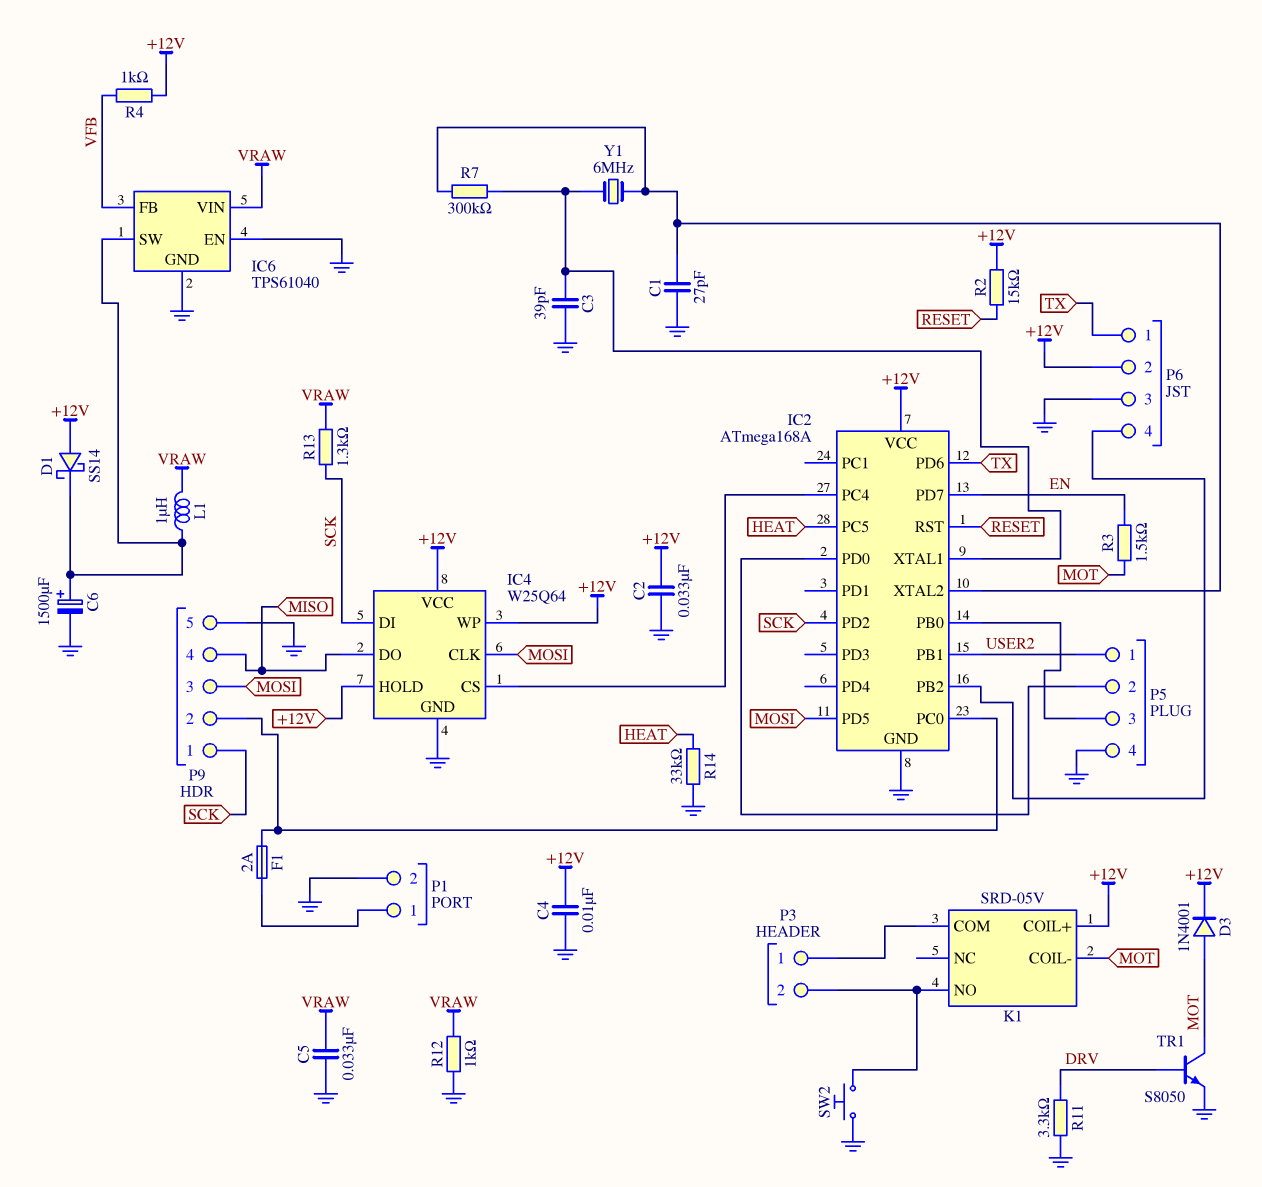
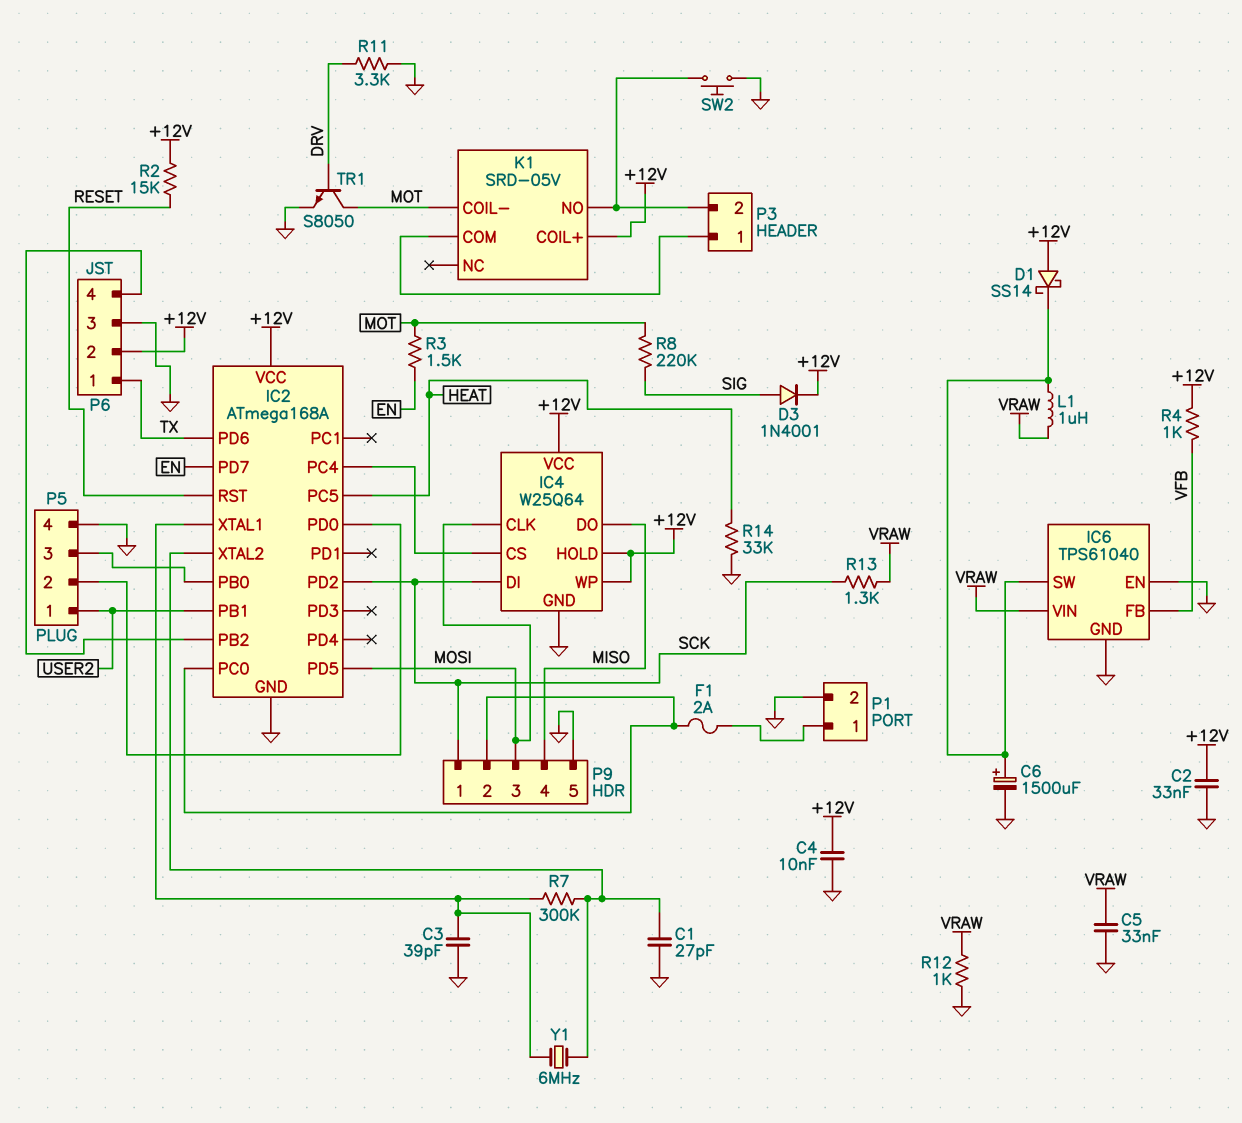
D3: diode 1N4001 (A MOT, K +12V) -> diode 1N4001 (A SIG, K +12V)
R8: none -> 220k (MOT, SIG)

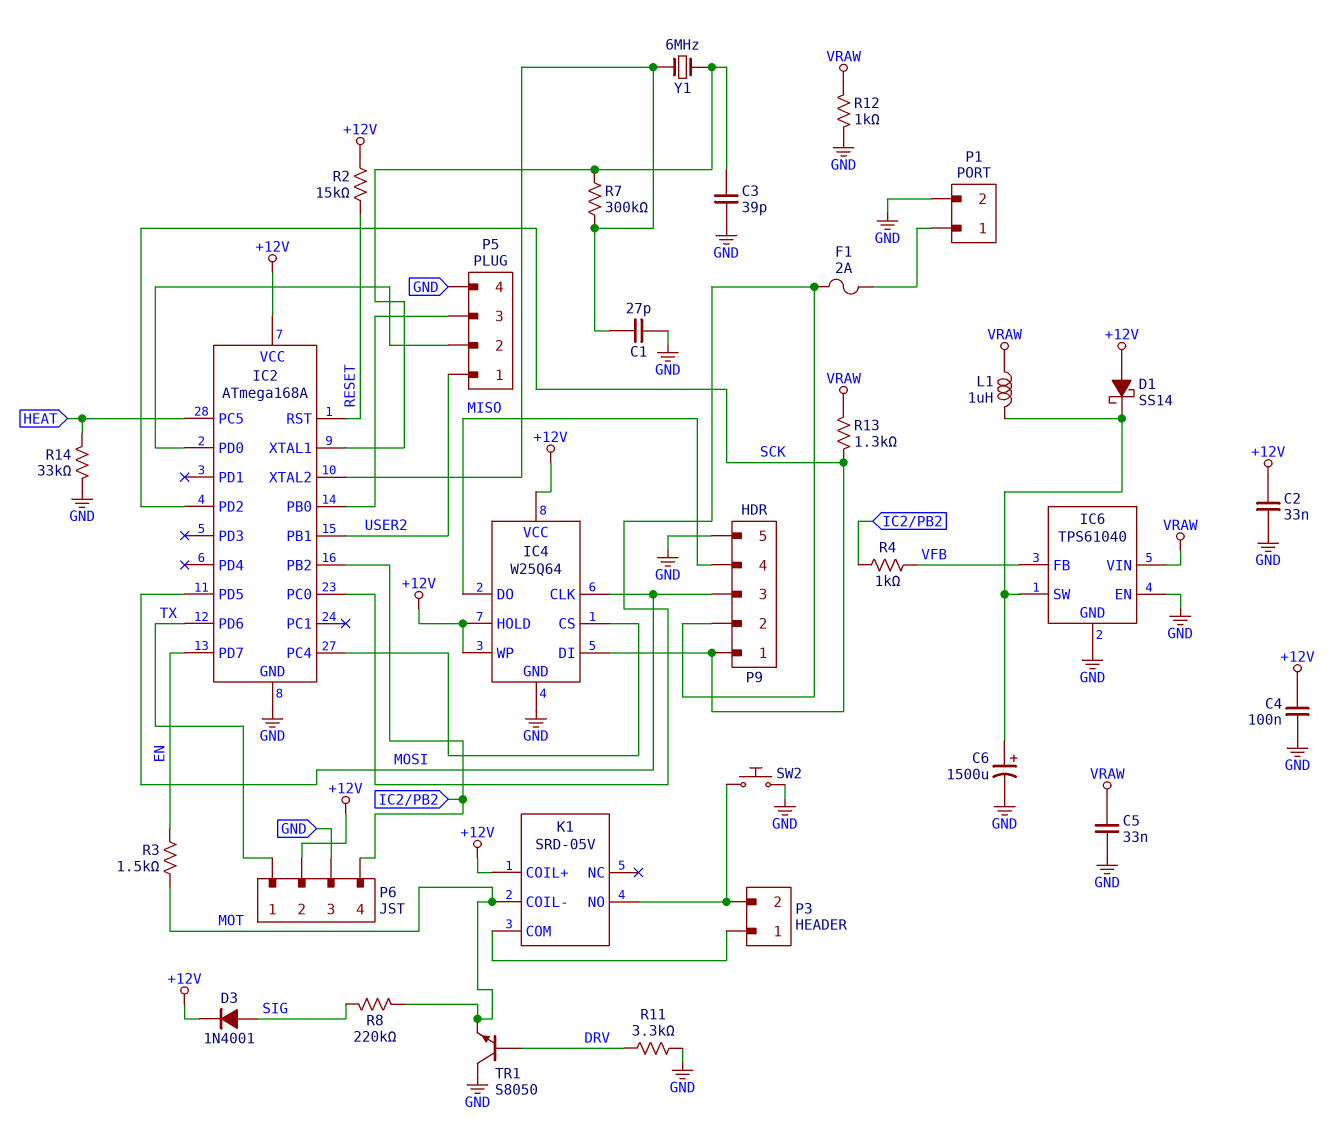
C4: 10nF (+12V, GND) -> 100nF (+12V, GND)
R4: 1k (+12V, VFB) -> 1k (IC2/PB2, VFB)
TR1: NPN S8050 (B DRV, C MOT, E GND) -> NPN S8050 (B DRV, C GND, E MOT)

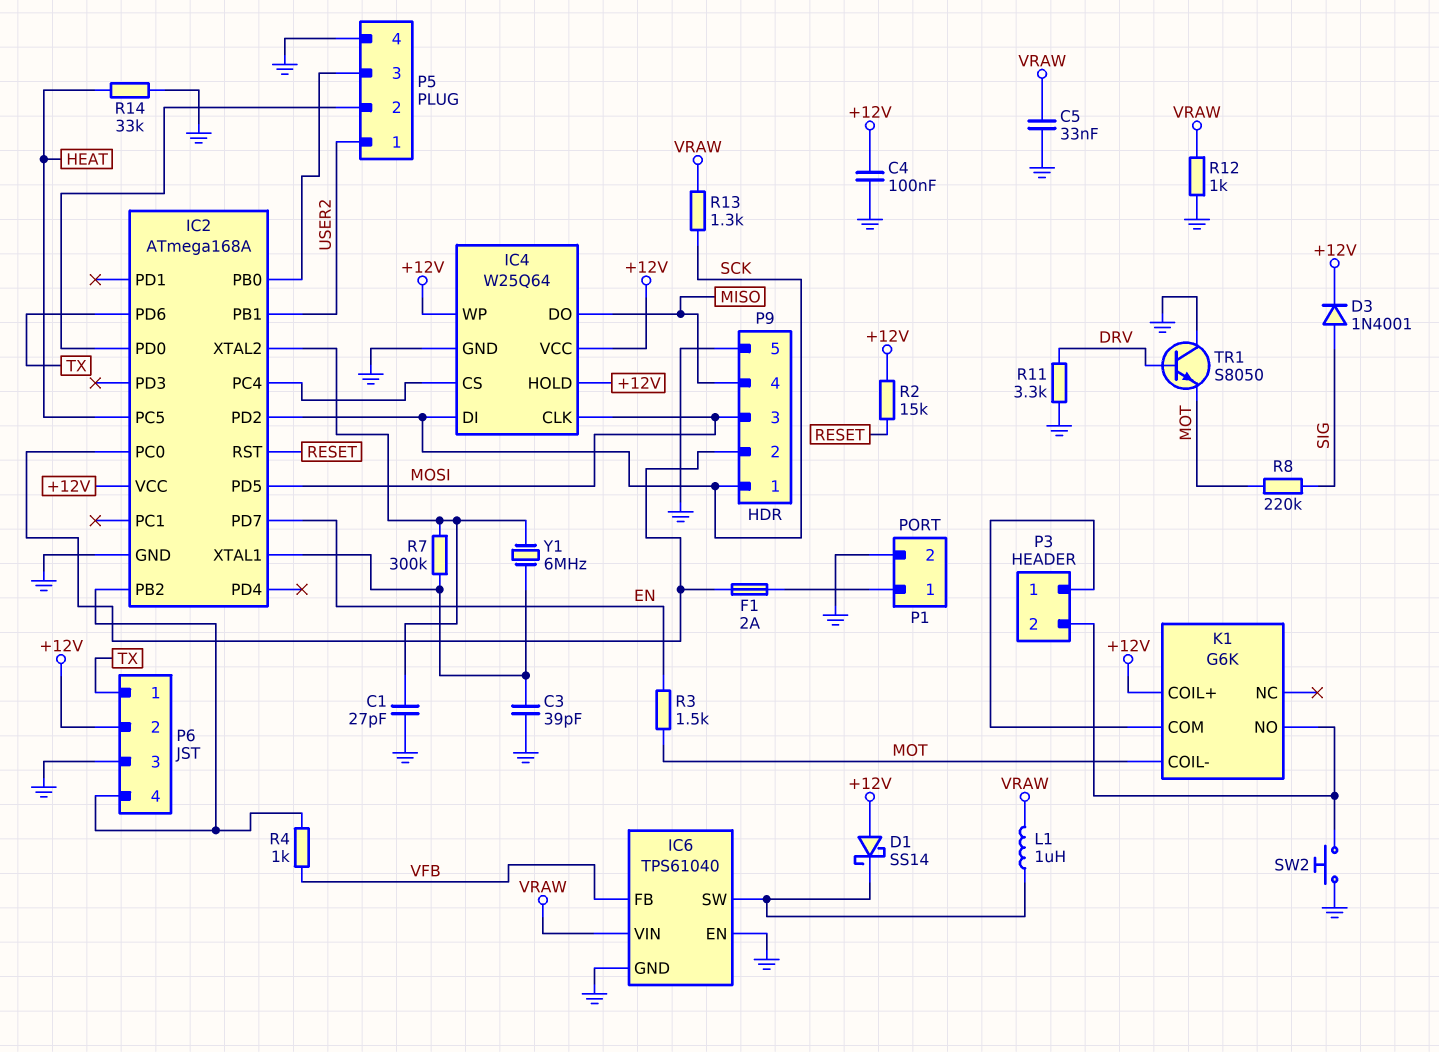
C2: 33nF (+12V, GND) -> none
C6: 1500uF (plus IC6/SW, minus GND) -> none
K1: SRD-05V -> G6K

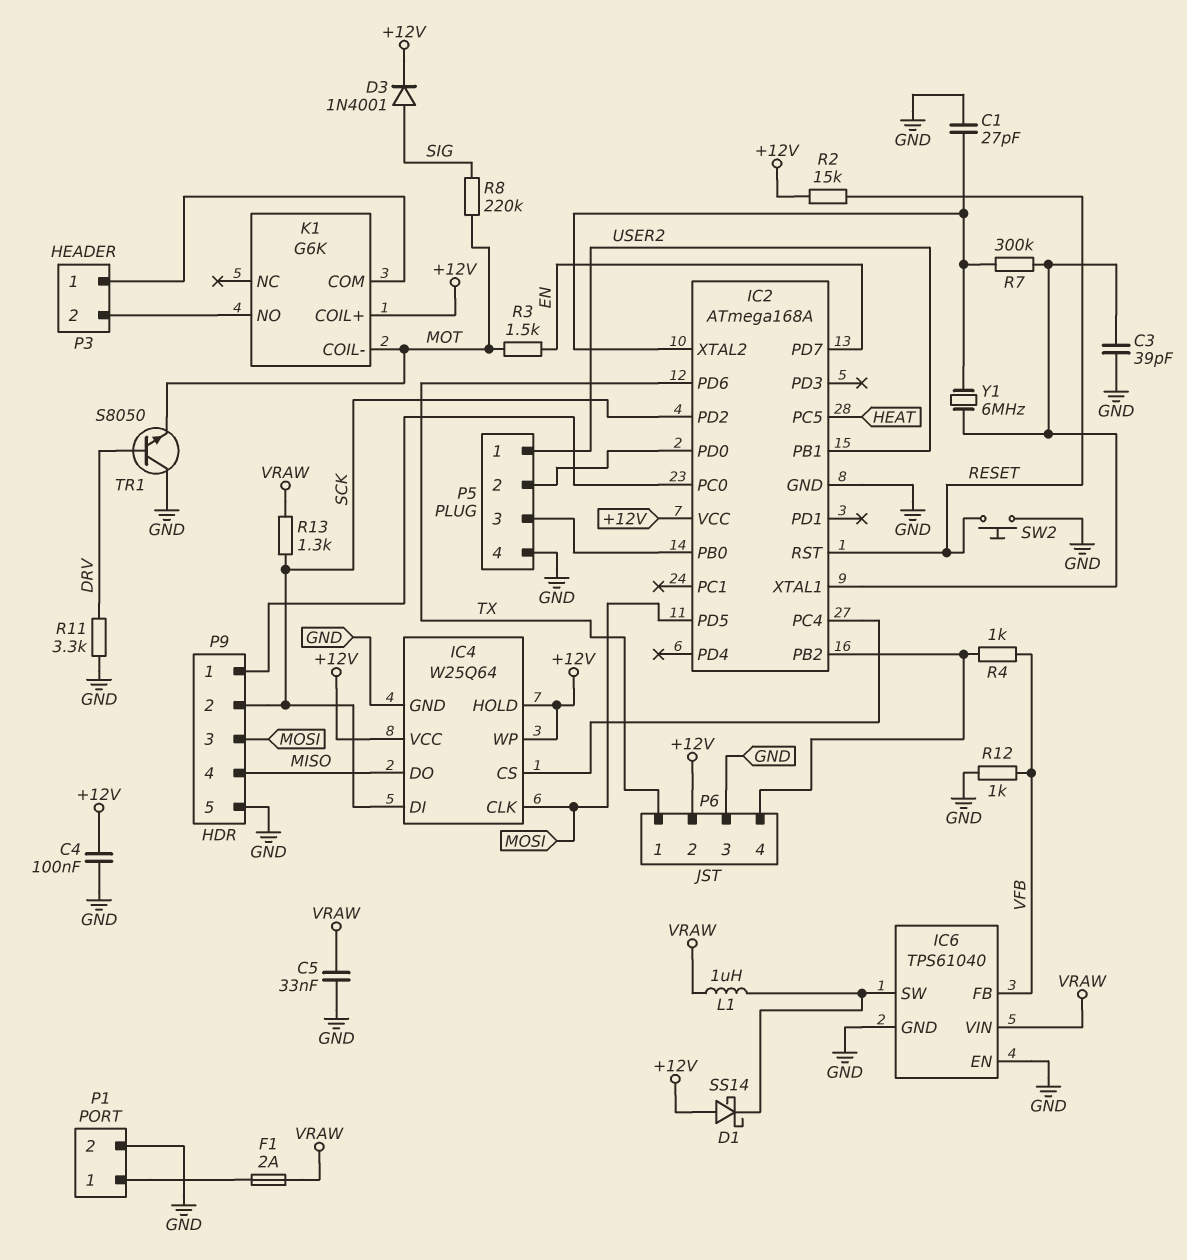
F1: 2A (IC2/PC0, P1/1) -> 2A (P1/1, VRAW)
P9 pin 1: SCK -> IC2/PC0
P9 pin 2: IC2/PC0 -> SCK
R12: 1k (GND, VRAW) -> 1k (GND, VFB)
R14: 33k (GND, HEAT) -> none
SW2: button (GND, K1/NO) -> button (GND, RESET)

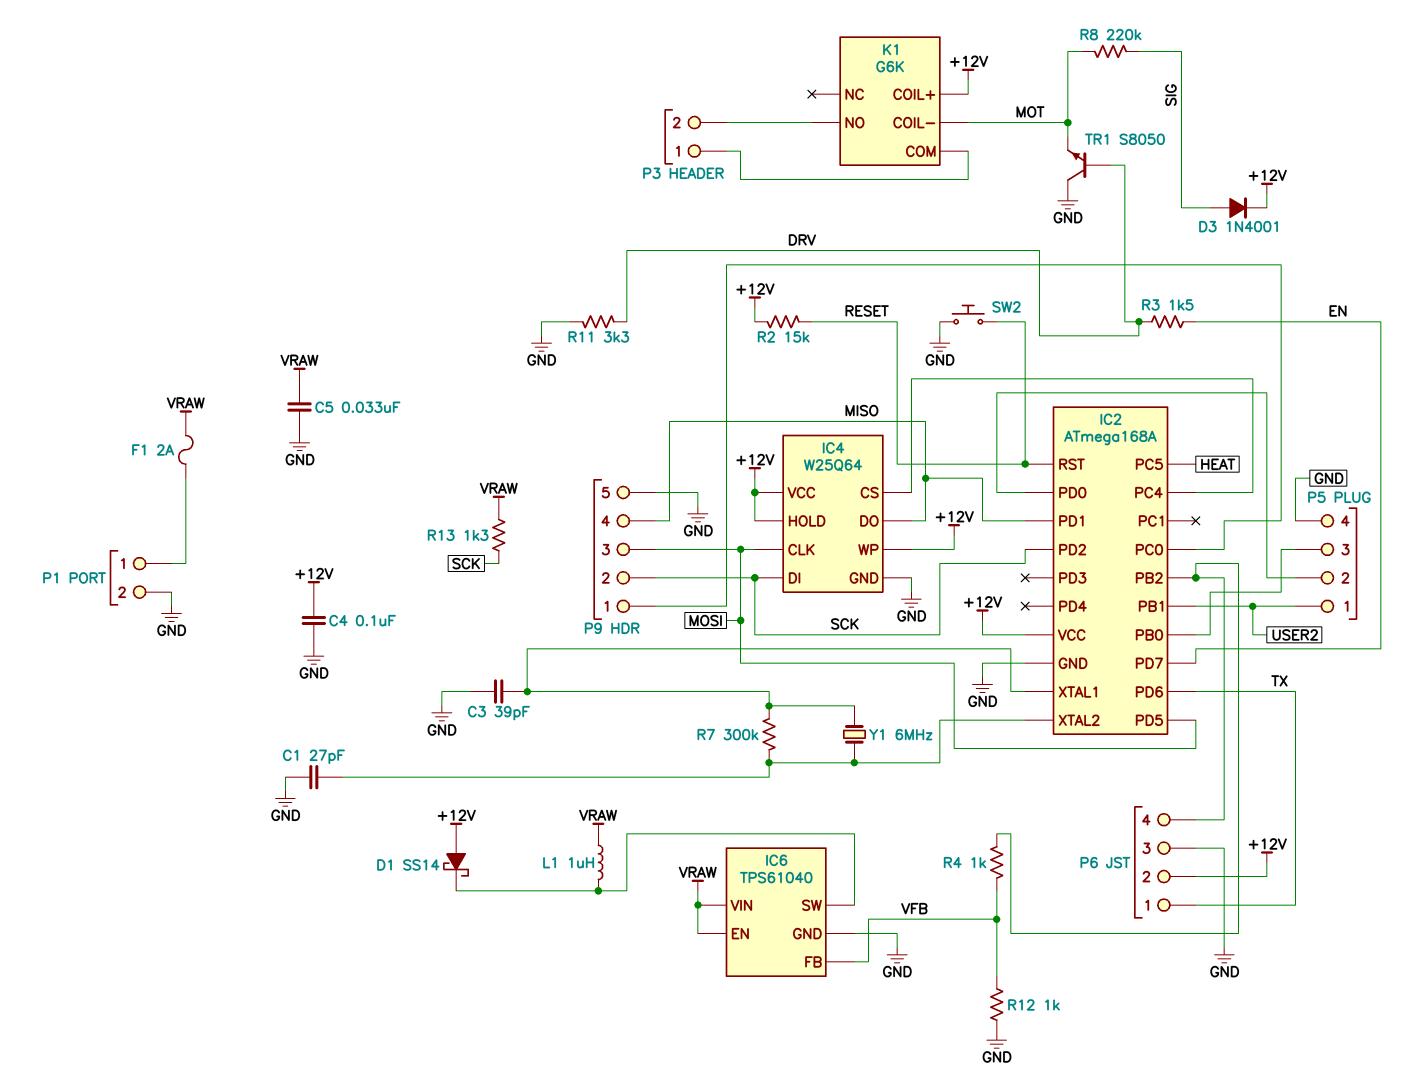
IC2 pin PD1: none -> MISO
IC6 pin EN: GND -> VRAW
R3: 1.5k (EN, MOT) -> 1.5k (DRV, EN)

